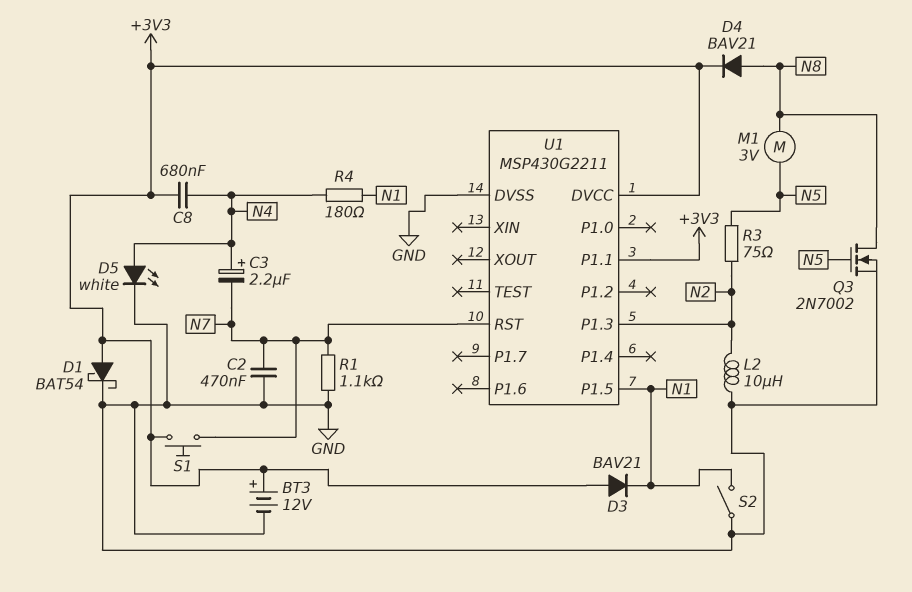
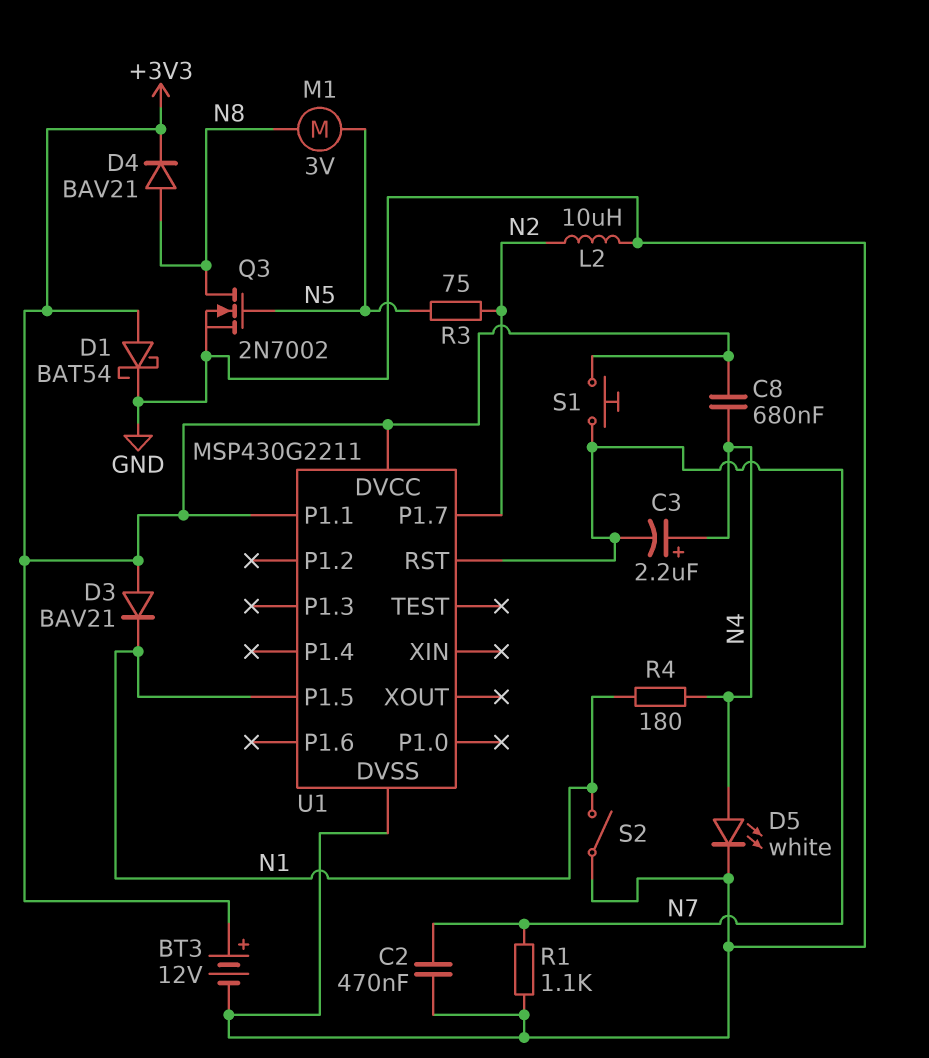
U1 pin P1.3: N2 -> none
U1 pin P1.7: none -> N2

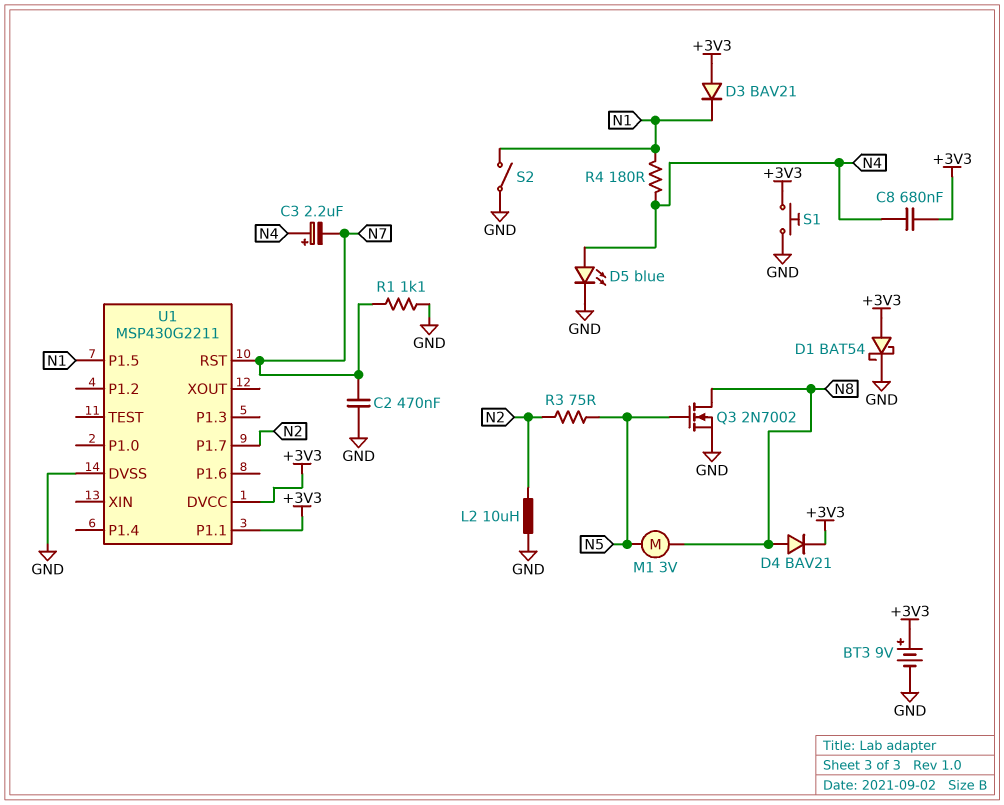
BT3: 12V (plus +3V3, minus GND) -> 9V (plus +3V3, minus GND)
D5: LED white (A N4, K GND) -> LED blue (A N4, K GND)
S1: button (+3V3, N7) -> button (+3V3, GND)

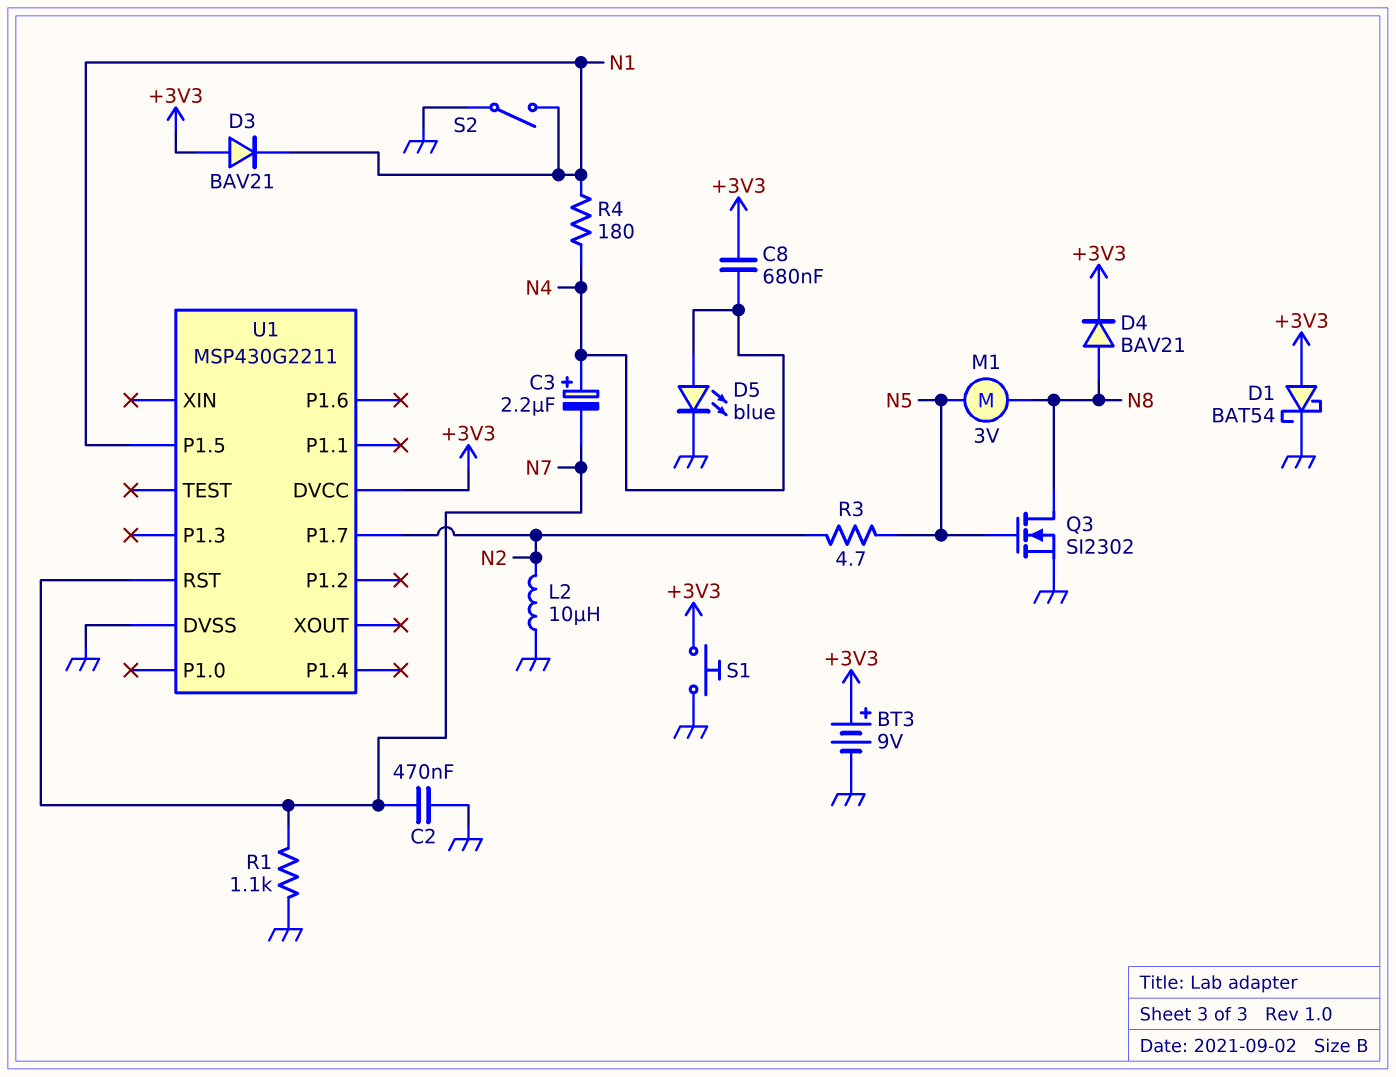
Q3: NMOS 2N7002 (G N5, D N8, S GND) -> NMOS SI2302 (G N5, D N8, S GND)
R3: 75 (N2, N5) -> 4.7 (N2, N5)
U1 pin P1.1: +3V3 -> none

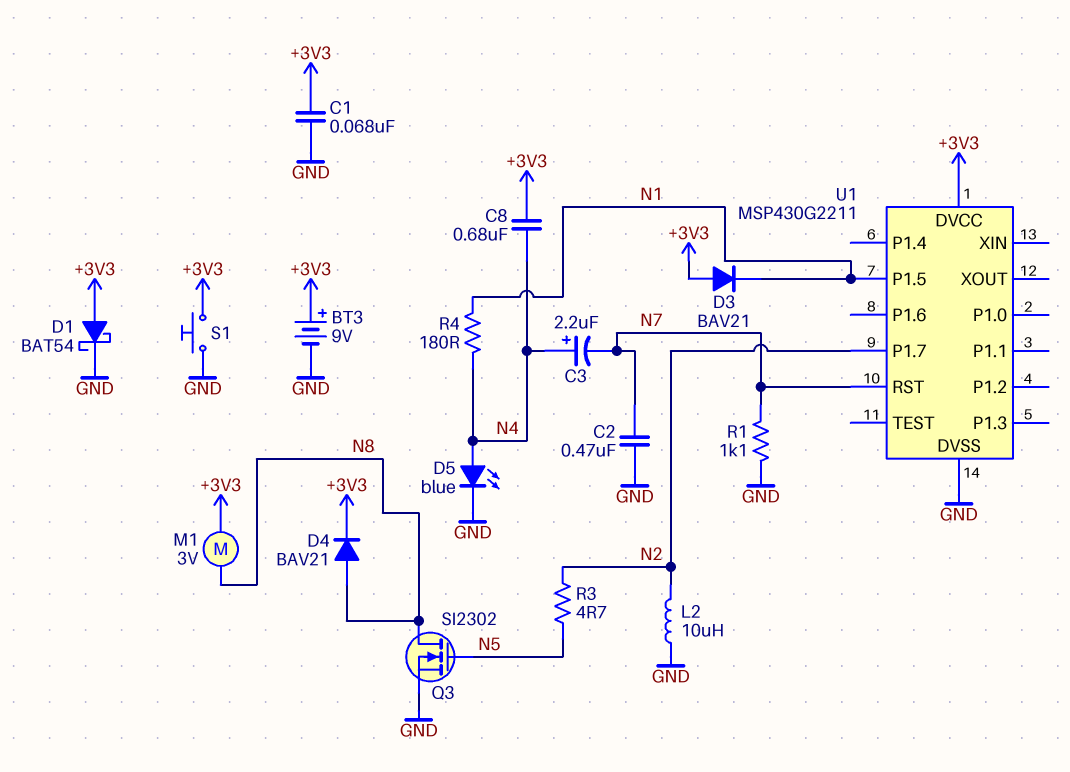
C1: none -> 68nF (+3V3, GND)
M1: motor 3V (N5, N8) -> motor 3V (+3V3, N8)
S2: switch (GND, N1) -> none

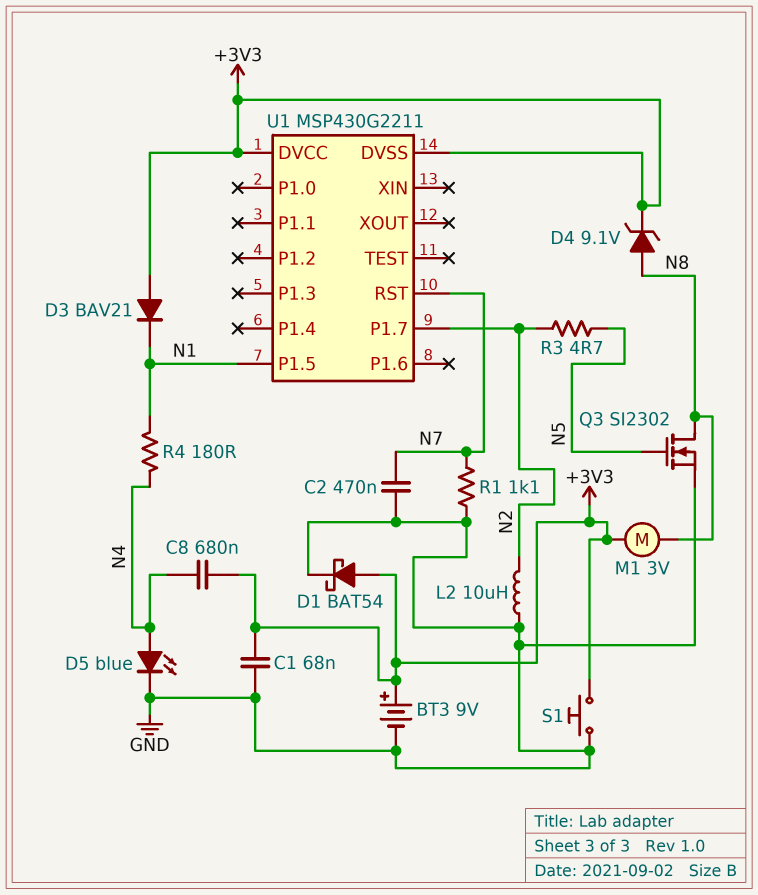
C3: 2.2uF (plus N4, minus N7) -> none
D4: diode BAV21 (A N8, K +3V3) -> zener 9.1V (A N8, K +3V3)
U1 pin DVSS: GND -> +3V3

